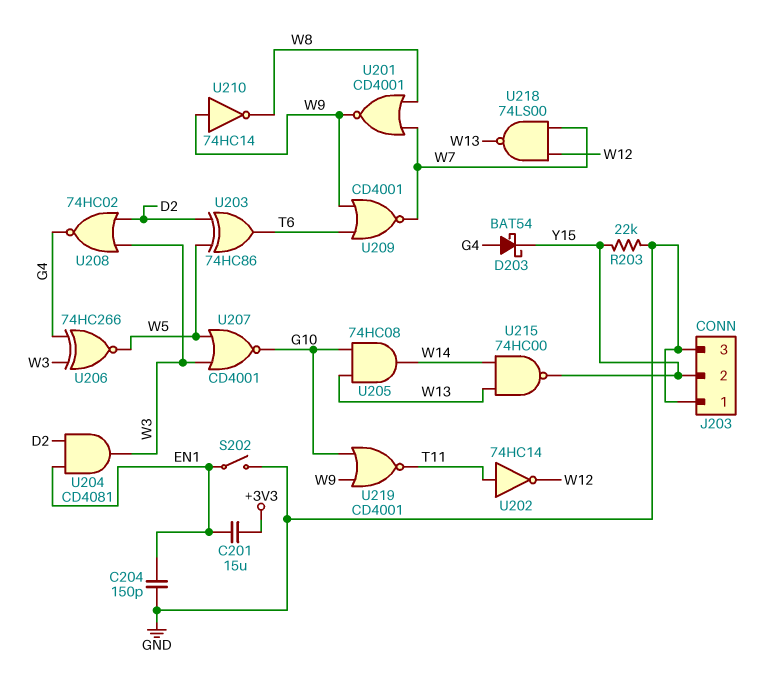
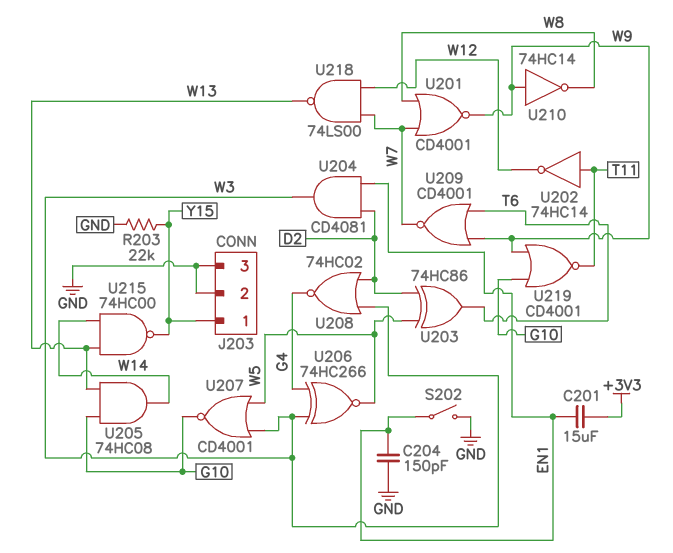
D203: schottky BAT54 (A G4, K Y15) -> none
J203 pin 1: GND -> Y15
J203 pin 2: Y15 -> GND

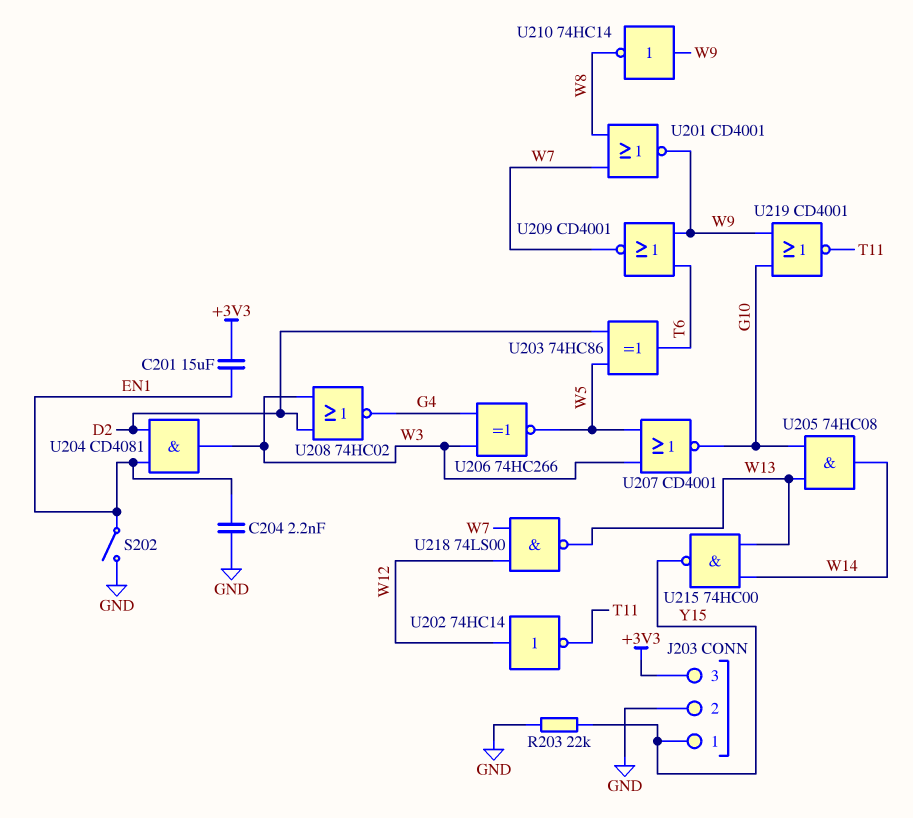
C204: 150pF (EN1, GND) -> 2.2nF (EN1, GND)
J203 pin 3: GND -> +3V3
U202: NOT 74HC14 (in T11, out W12) -> NOT 74HC14 (in W12, out T11)

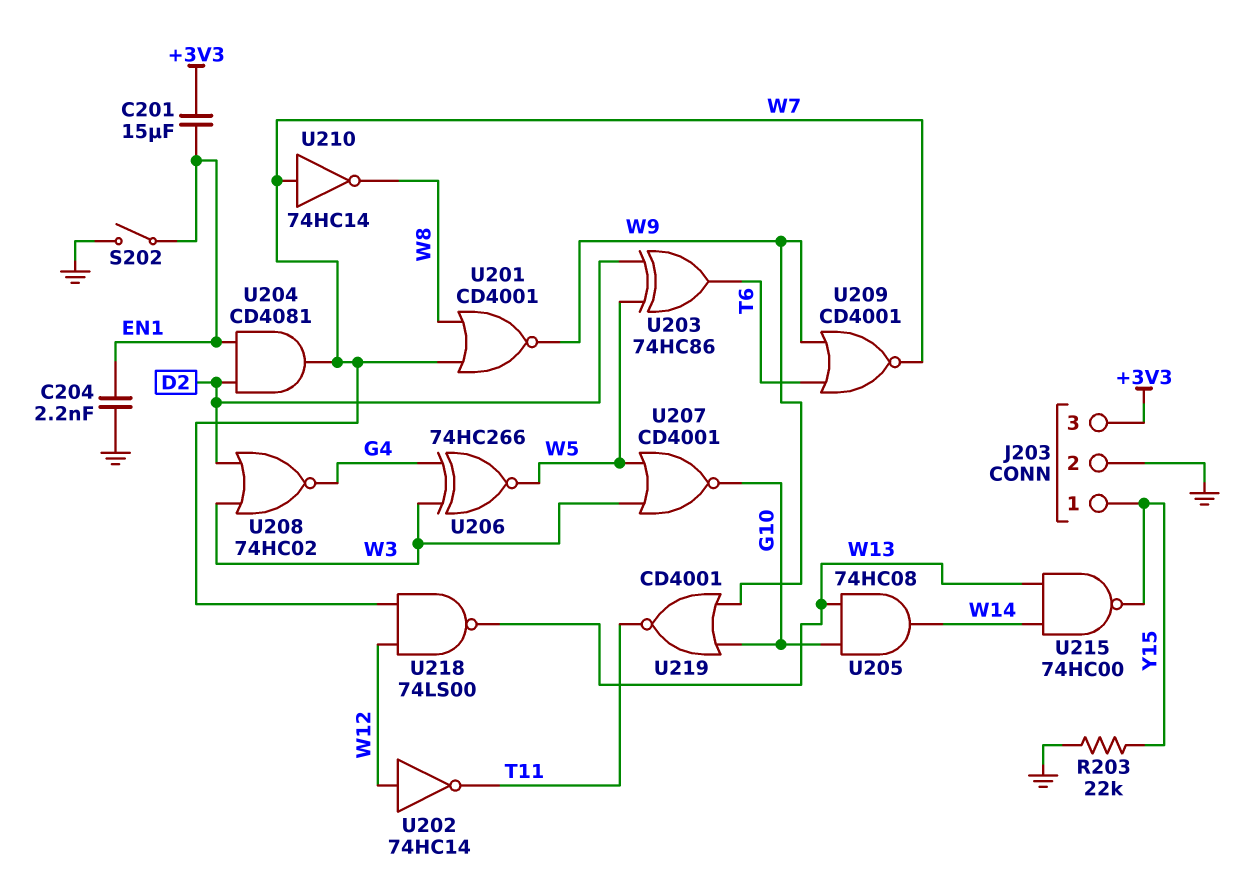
U204: AND CD4081 (in D2, in EN1, out W3) -> AND CD4081 (in D2, in EN1, out W7)
U210: NOT 74HC14 (in W9, out W8) -> NOT 74HC14 (in W7, out W8)

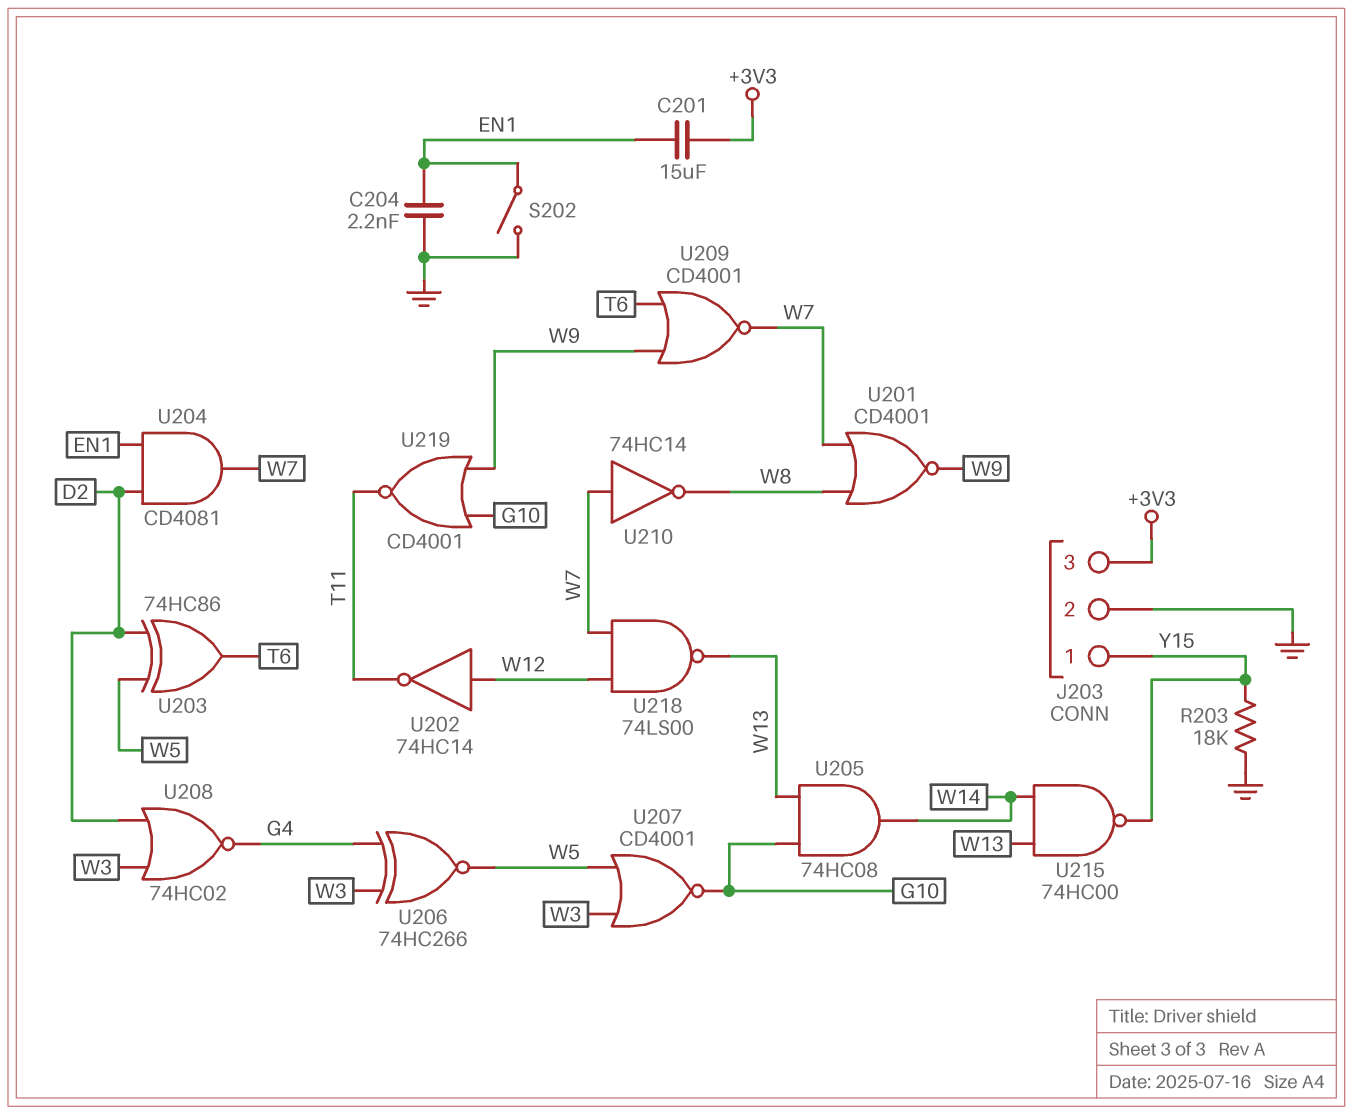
R203: 22k (GND, Y15) -> 18k (GND, Y15)

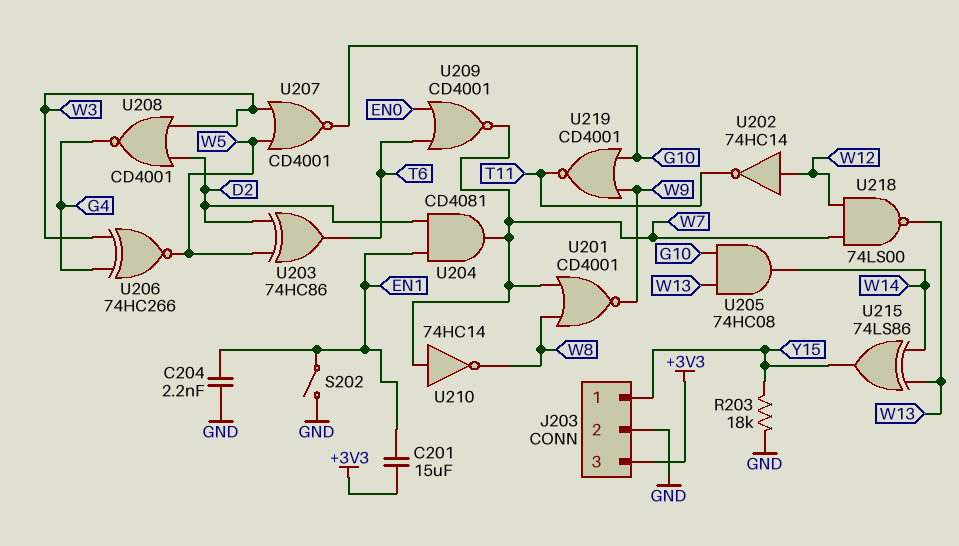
U208: NOR 74HC02 (in D2, in W3, out G4) -> NOR CD4001 (in D2, in W3, out G4)
U209: NOR CD4001 (in T6, in W9, out W7) -> NOR CD4001 (in EN0, in T6, out W7)
U215: NAND 74HC00 (in W13, in W14, out Y15) -> XOR 74LS86 (in W13, in W14, out Y15)

